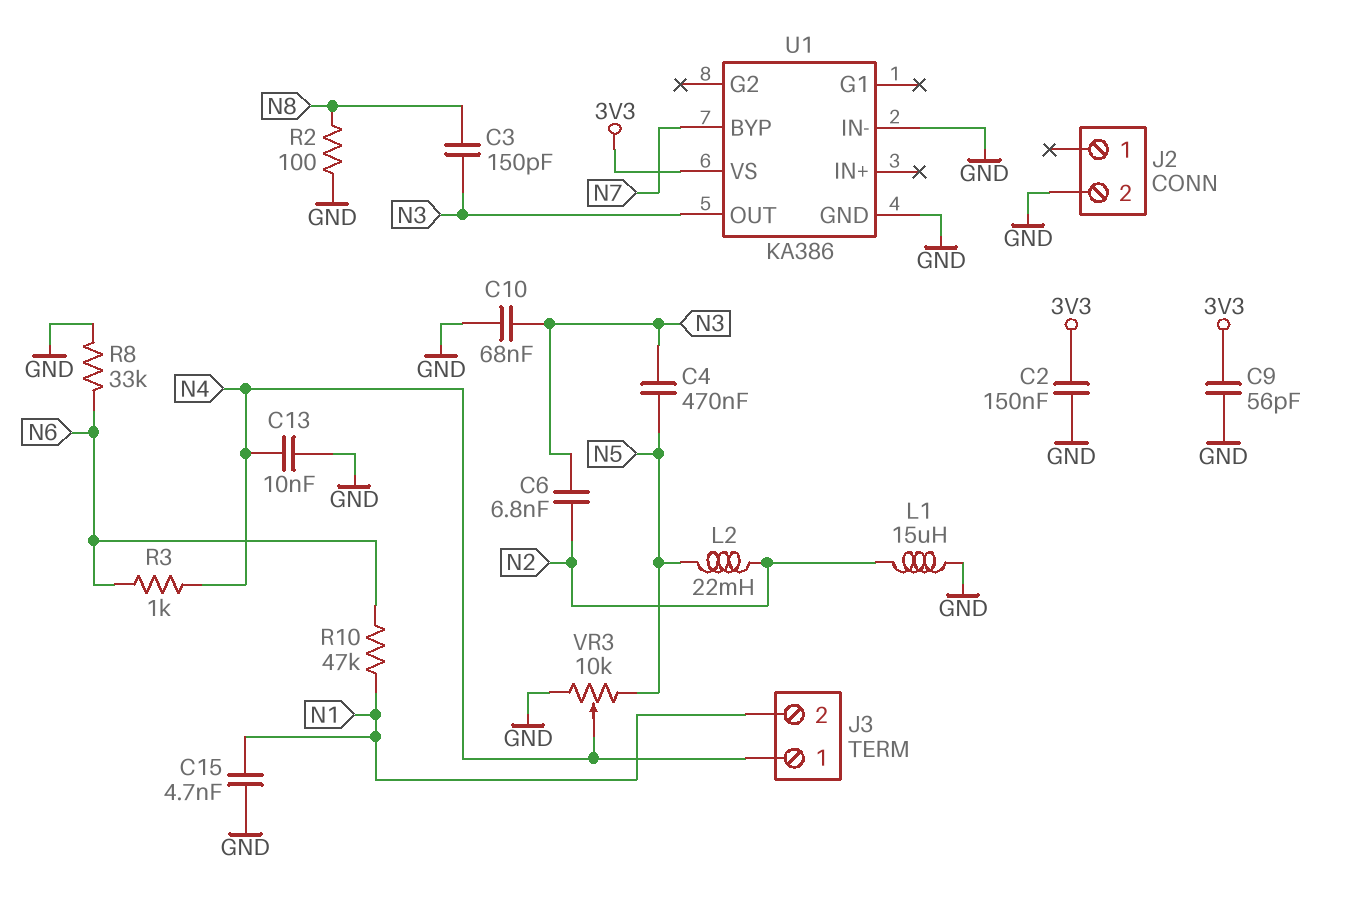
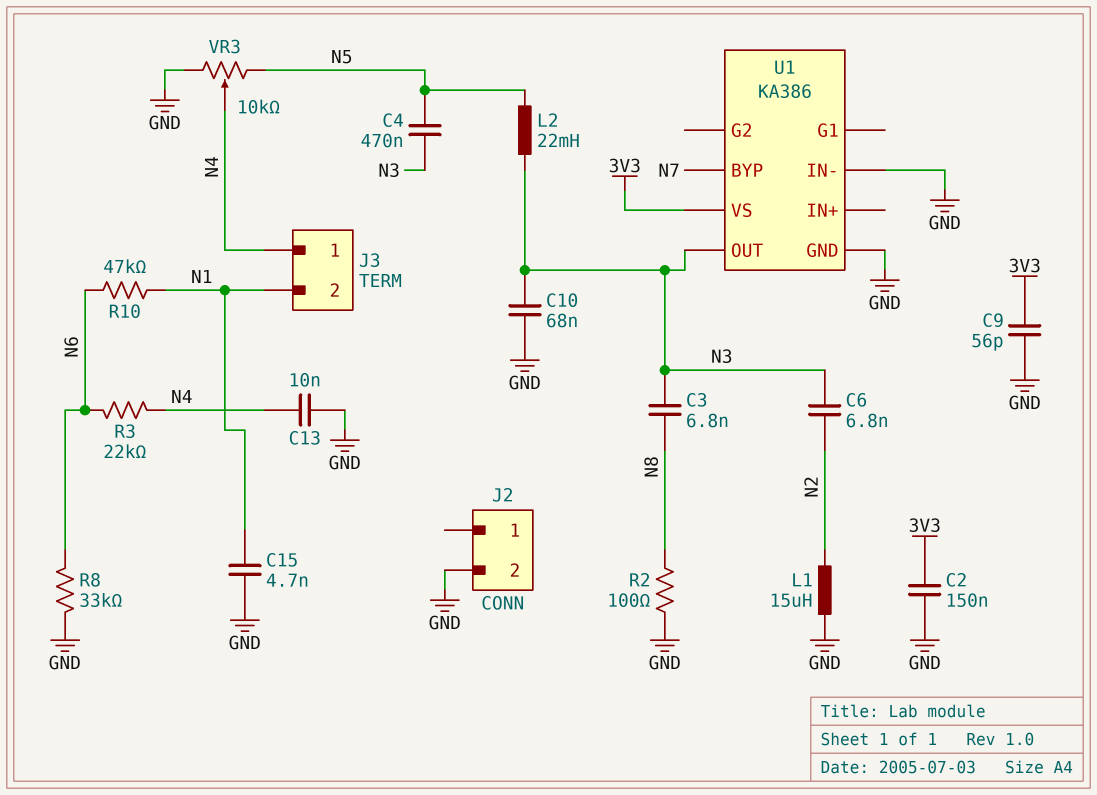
C3: 150pF (N3, N8) -> 6.8nF (N3, N8)
L2: 22mH (N2, N5) -> 22mH (N3, N5)
R3: 1k (N4, N6) -> 22k (N4, N6)

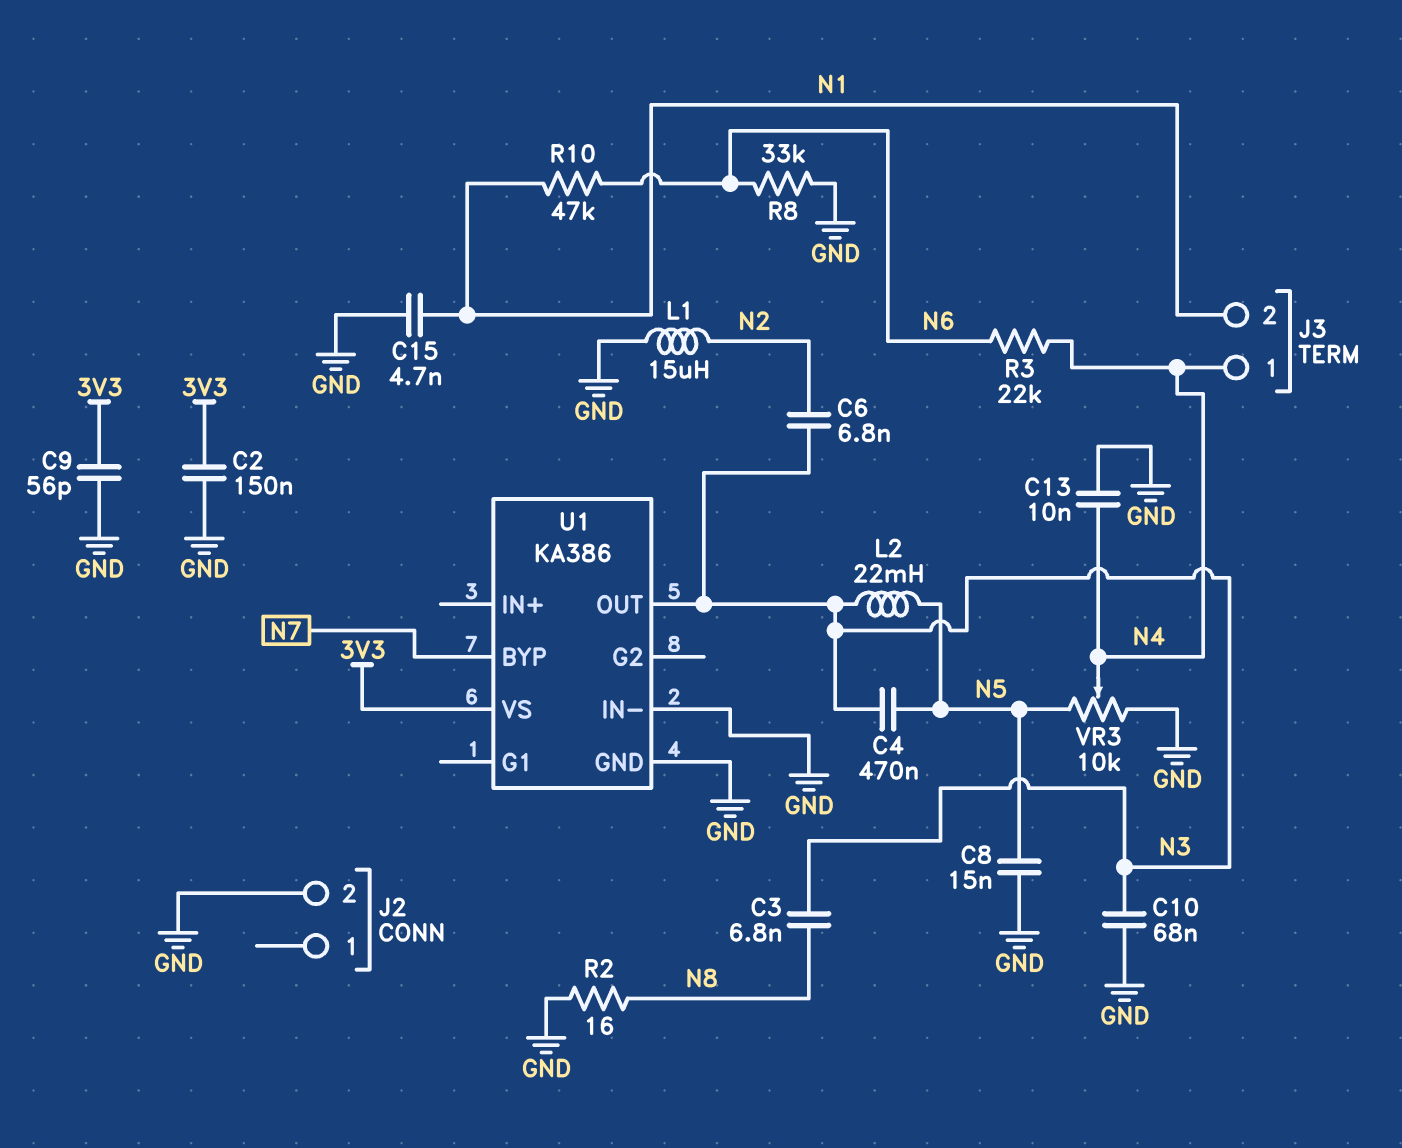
C8: none -> 15nF (GND, N5)
R2: 100 (GND, N8) -> 16 (GND, N8)

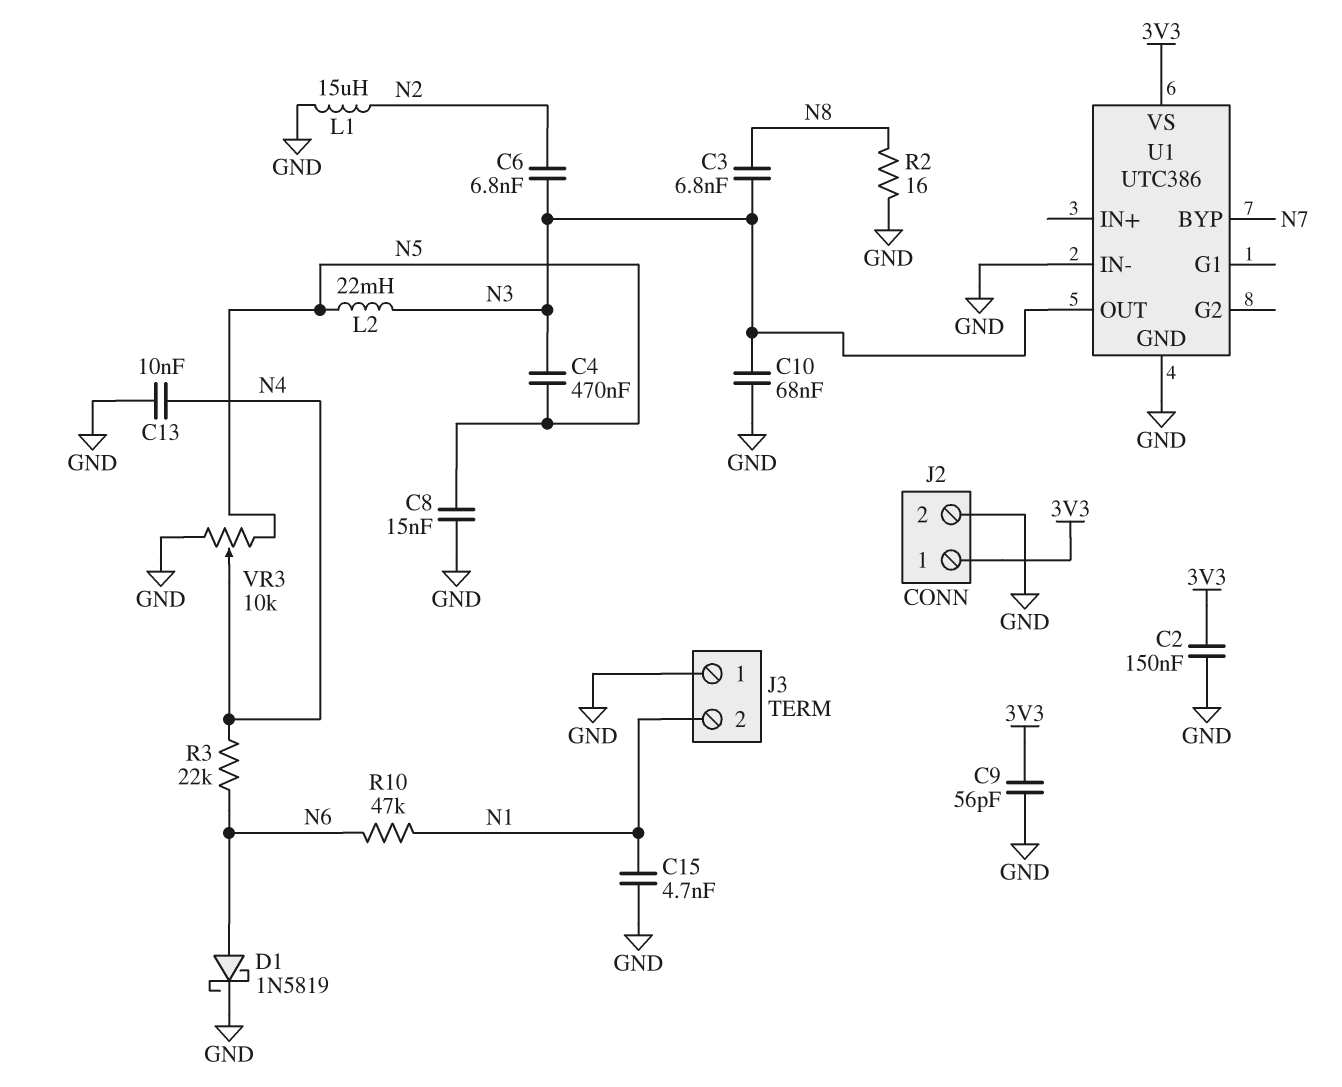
D1: none -> schottky 1N5819 (A N6, K GND)
J2 pin 1: none -> 3V3
J3 pin 1: N4 -> GND
R8: 33k (GND, N6) -> none
U1: KA386 -> UTC386

